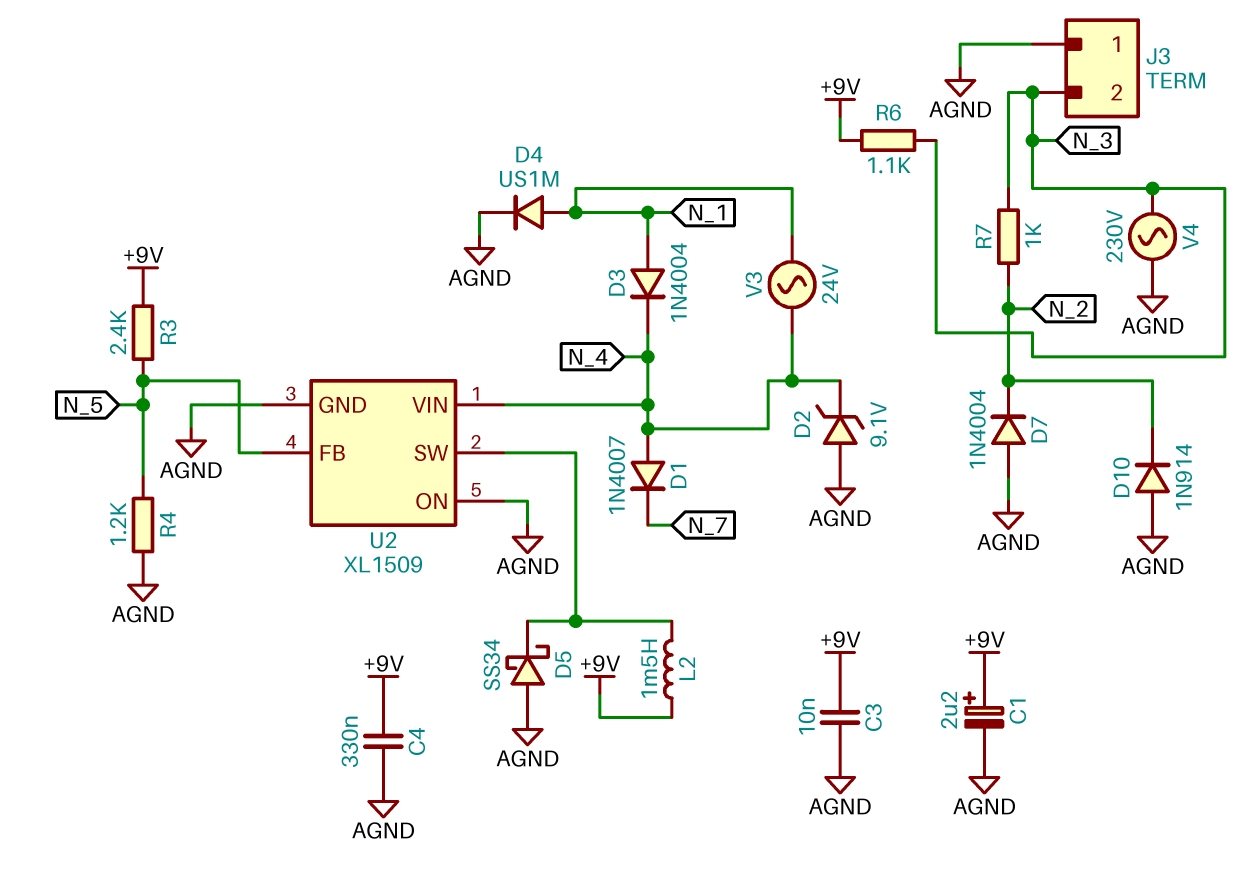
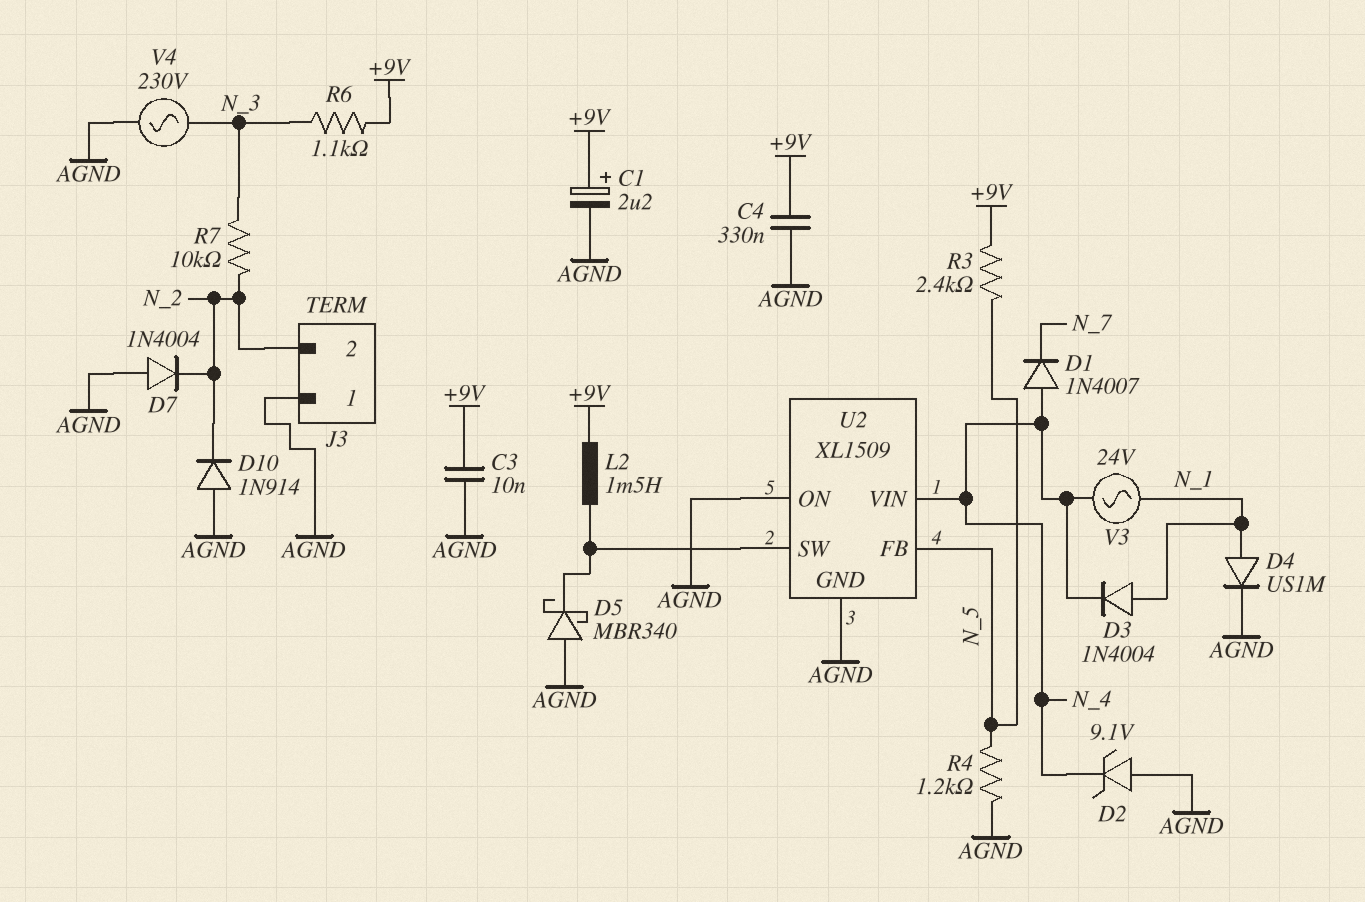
D5: schottky SS34 (A AGND, K U2/SW) -> schottky MBR340 (A AGND, K U2/SW)
J3 pin 2: N_3 -> N_2
R7: 1k (N_2, N_3) -> 10k (N_2, N_3)

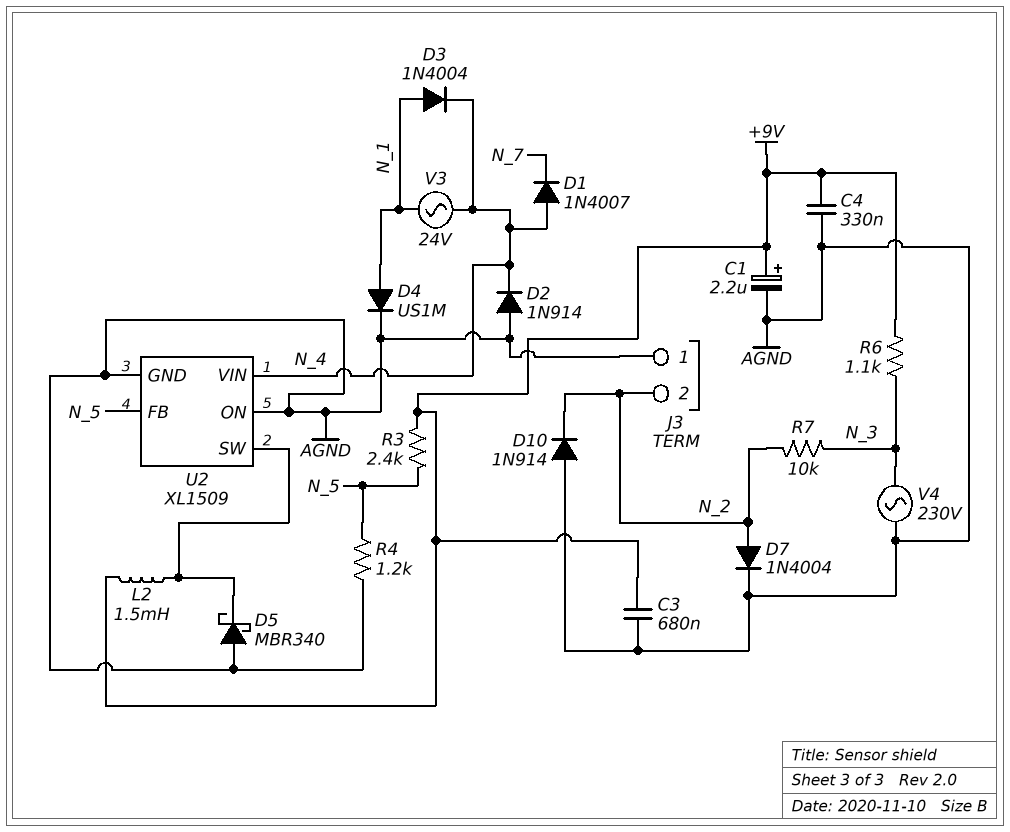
C3: 10nF (+9V, AGND) -> 680nF (+9V, AGND)
D2: zener 9.1V (A AGND, K N_4) -> diode 1N914 (A AGND, K N_4)
D7: diode 1N4004 (A AGND, K N_2) -> diode 1N4004 (A N_2, K AGND)

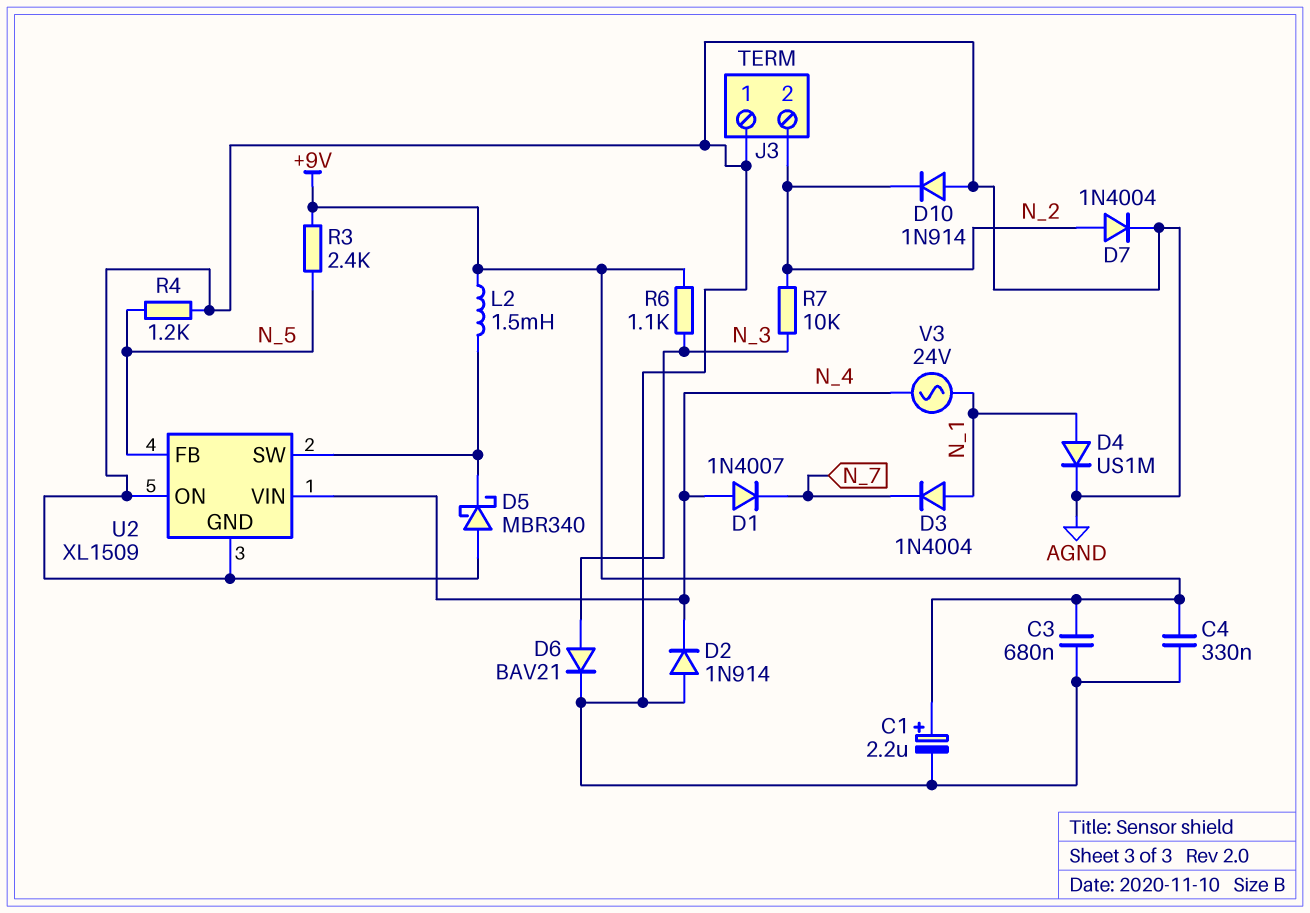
D3: diode 1N4004 (A N_1, K N_4) -> diode 1N4004 (A N_1, K N_7)
D6: none -> diode BAV21 (A N_3, K AGND)
V4: AC 230V (AGND, N_3) -> none

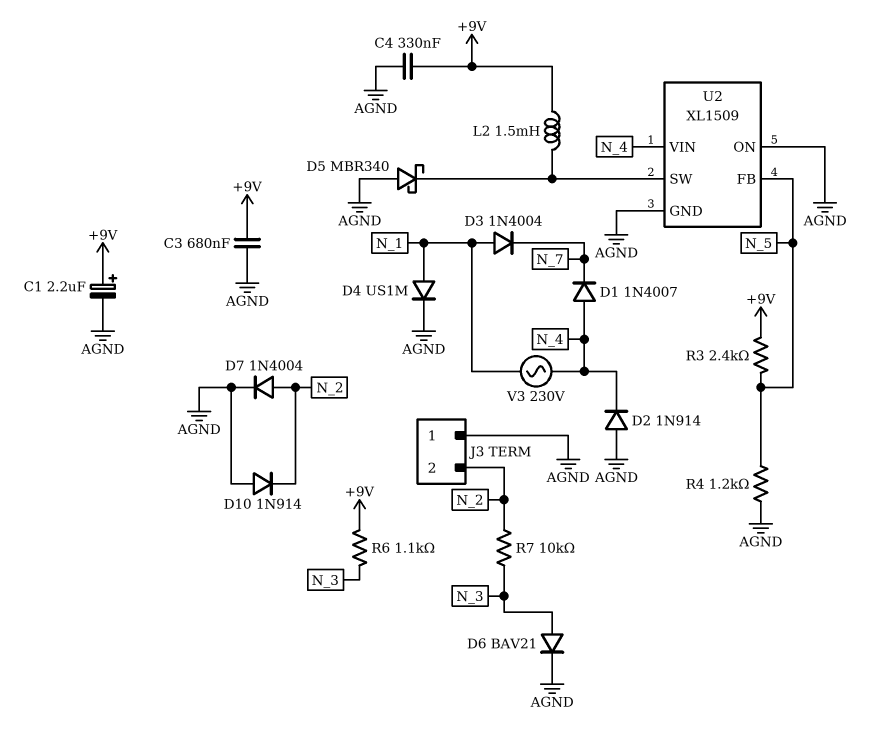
V3: AC 24V (N_1, N_4) -> AC 230V (N_1, N_4)

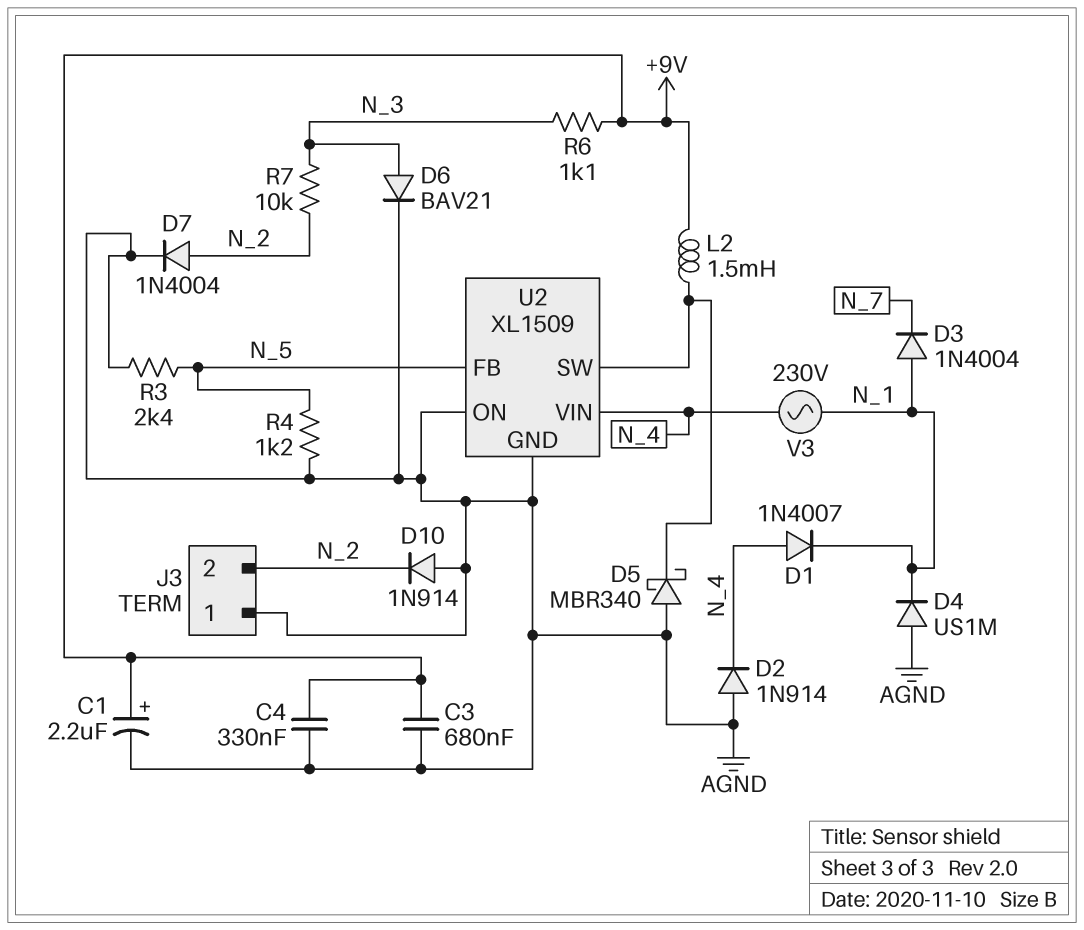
D1: diode 1N4007 (A N_4, K N_7) -> diode 1N4007 (A N_4, K N_1)
D4: diode US1M (A N_1, K AGND) -> diode US1M (A AGND, K N_1)
R3: 2.4k (+9V, N_5) -> 2.4k (AGND, N_5)

